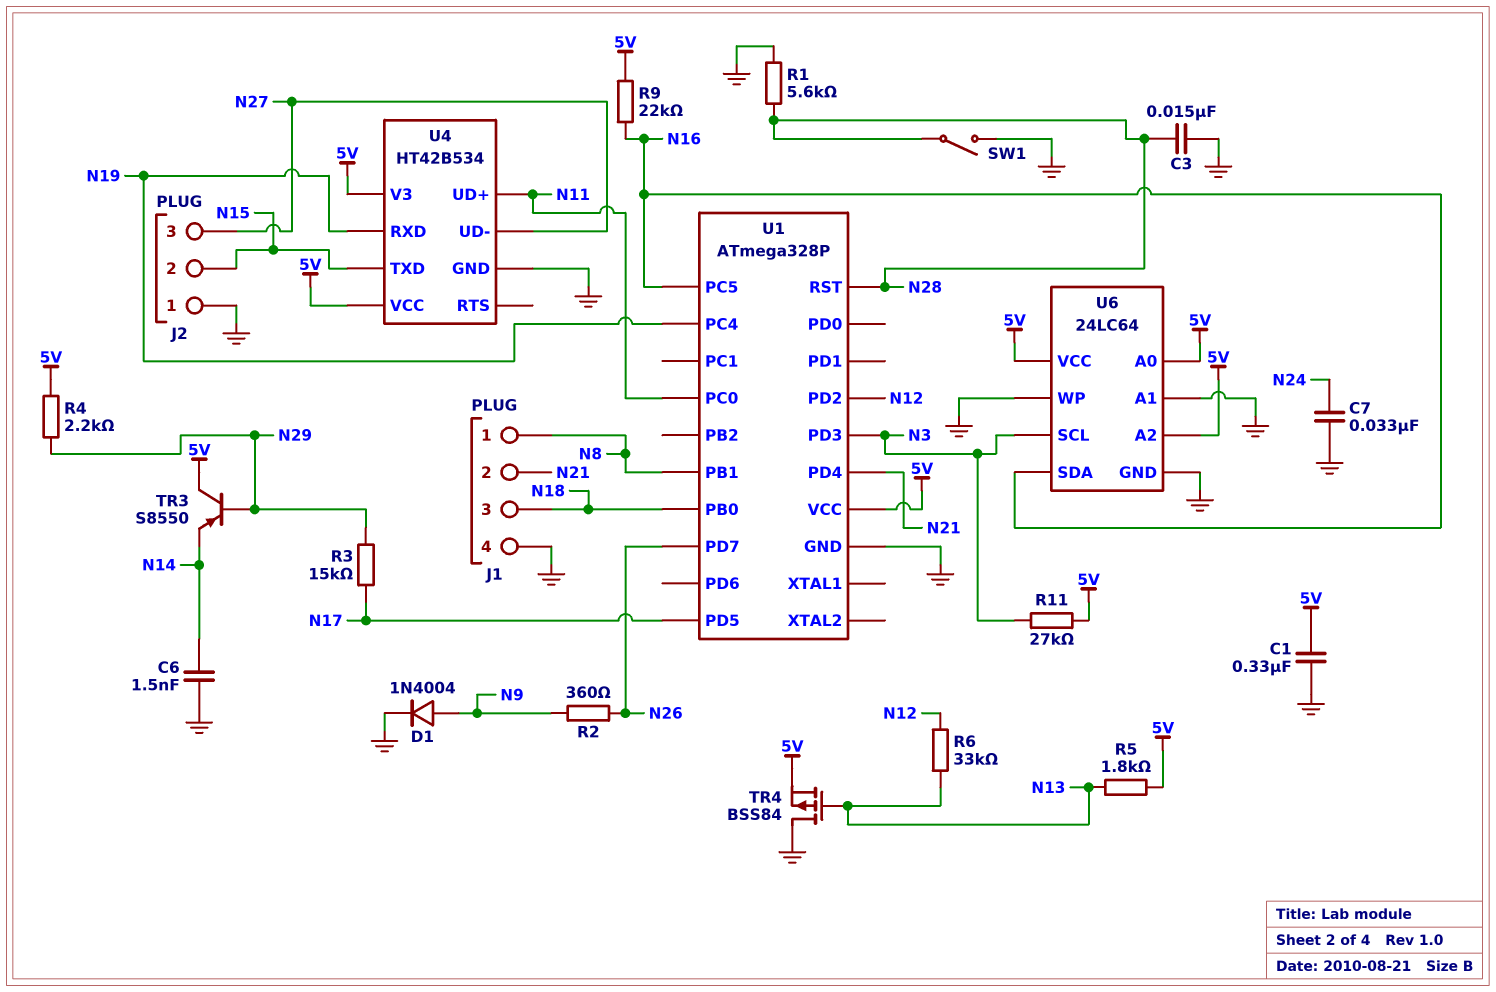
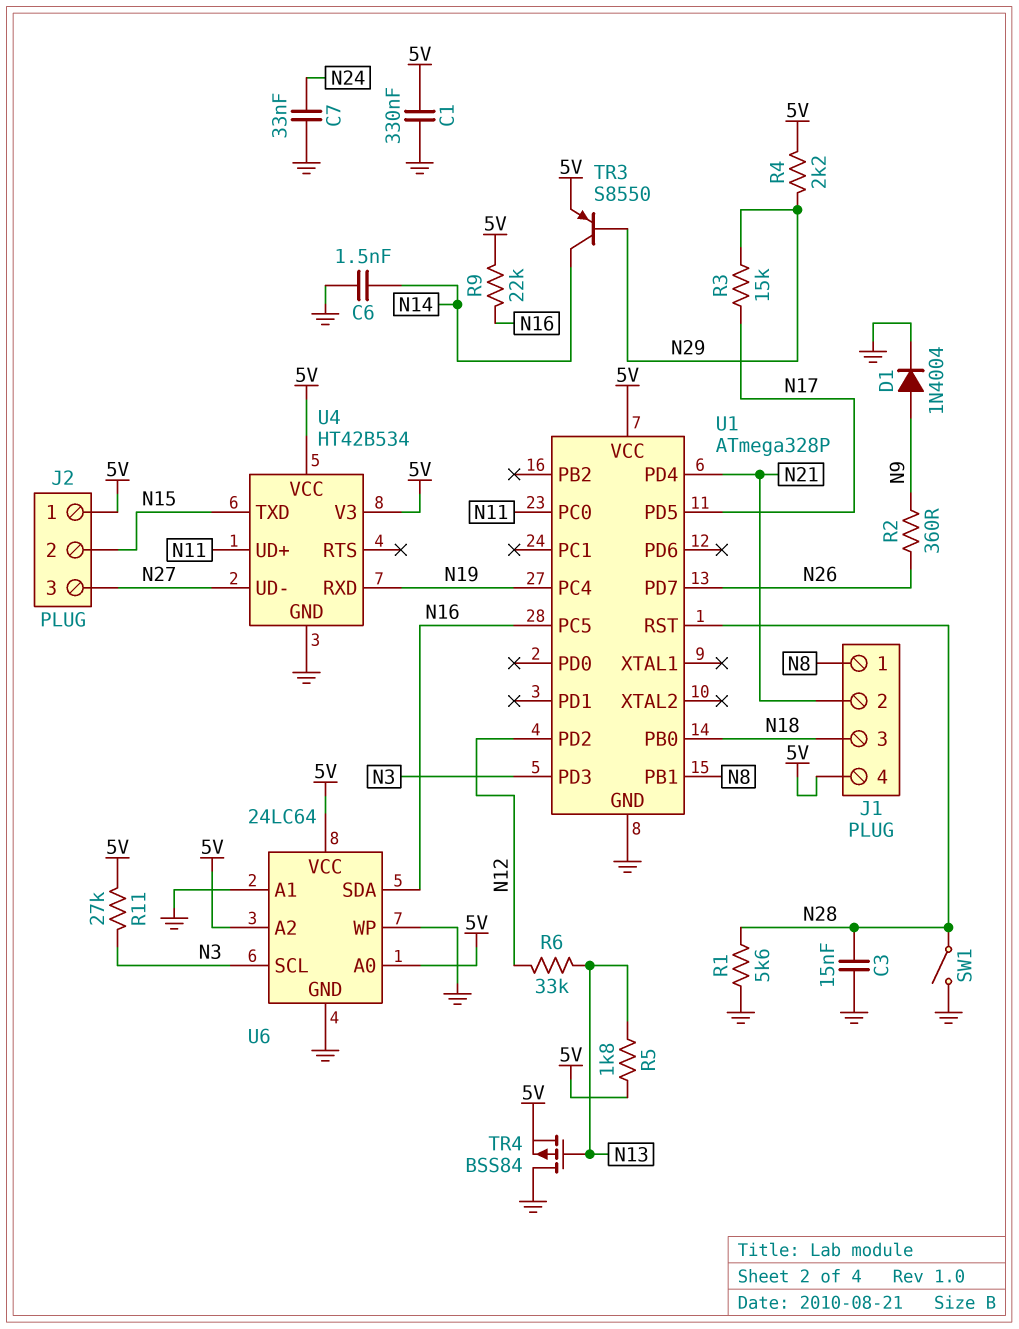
J1 pin 4: GND -> 5V
J2 pin 1: GND -> 5V
TR3: PNP S8550 (B N29, C 5V, E N14) -> PNP S8550 (B N29, C N14, E 5V)

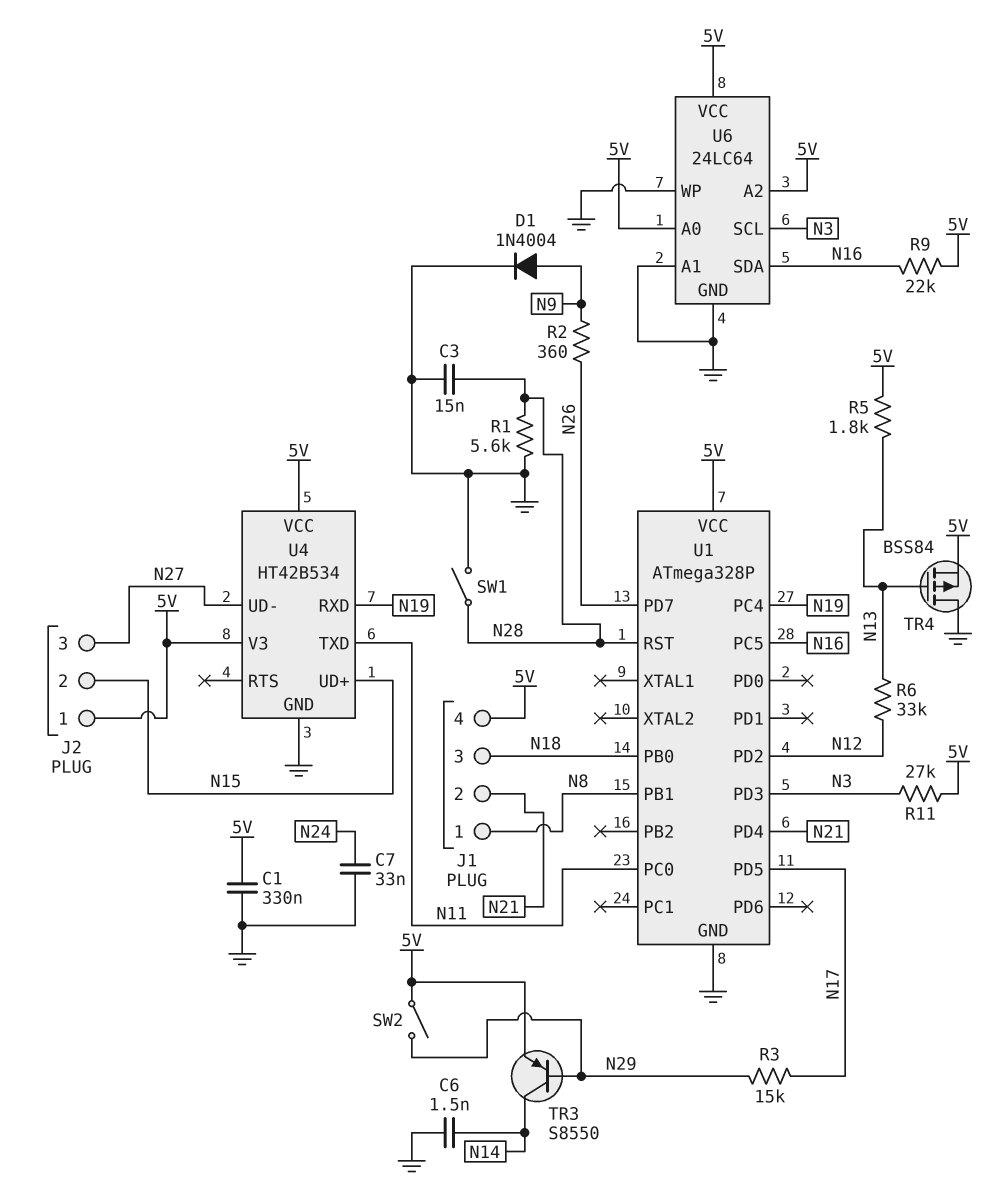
R4: 2.2k (5V, N29) -> none
SW2: none -> switch (5V, N29)
U4 pin TXD: N15 -> N11
U4 pin UD+: N11 -> N15

